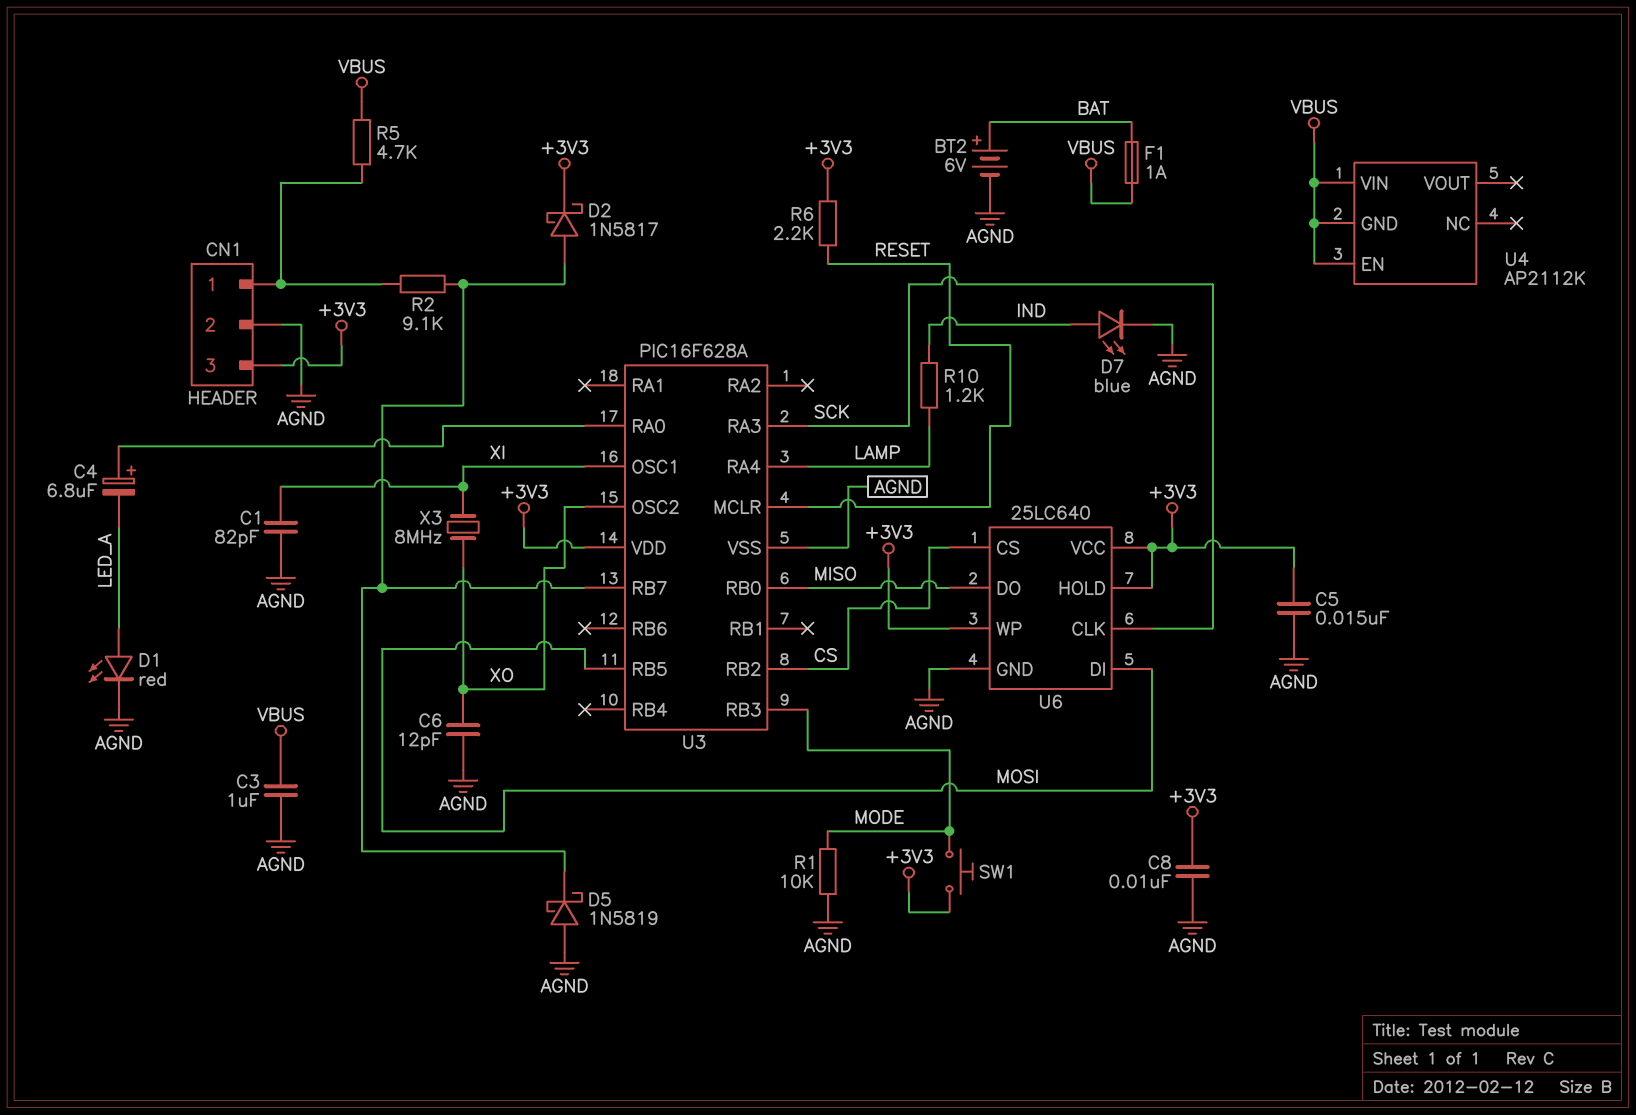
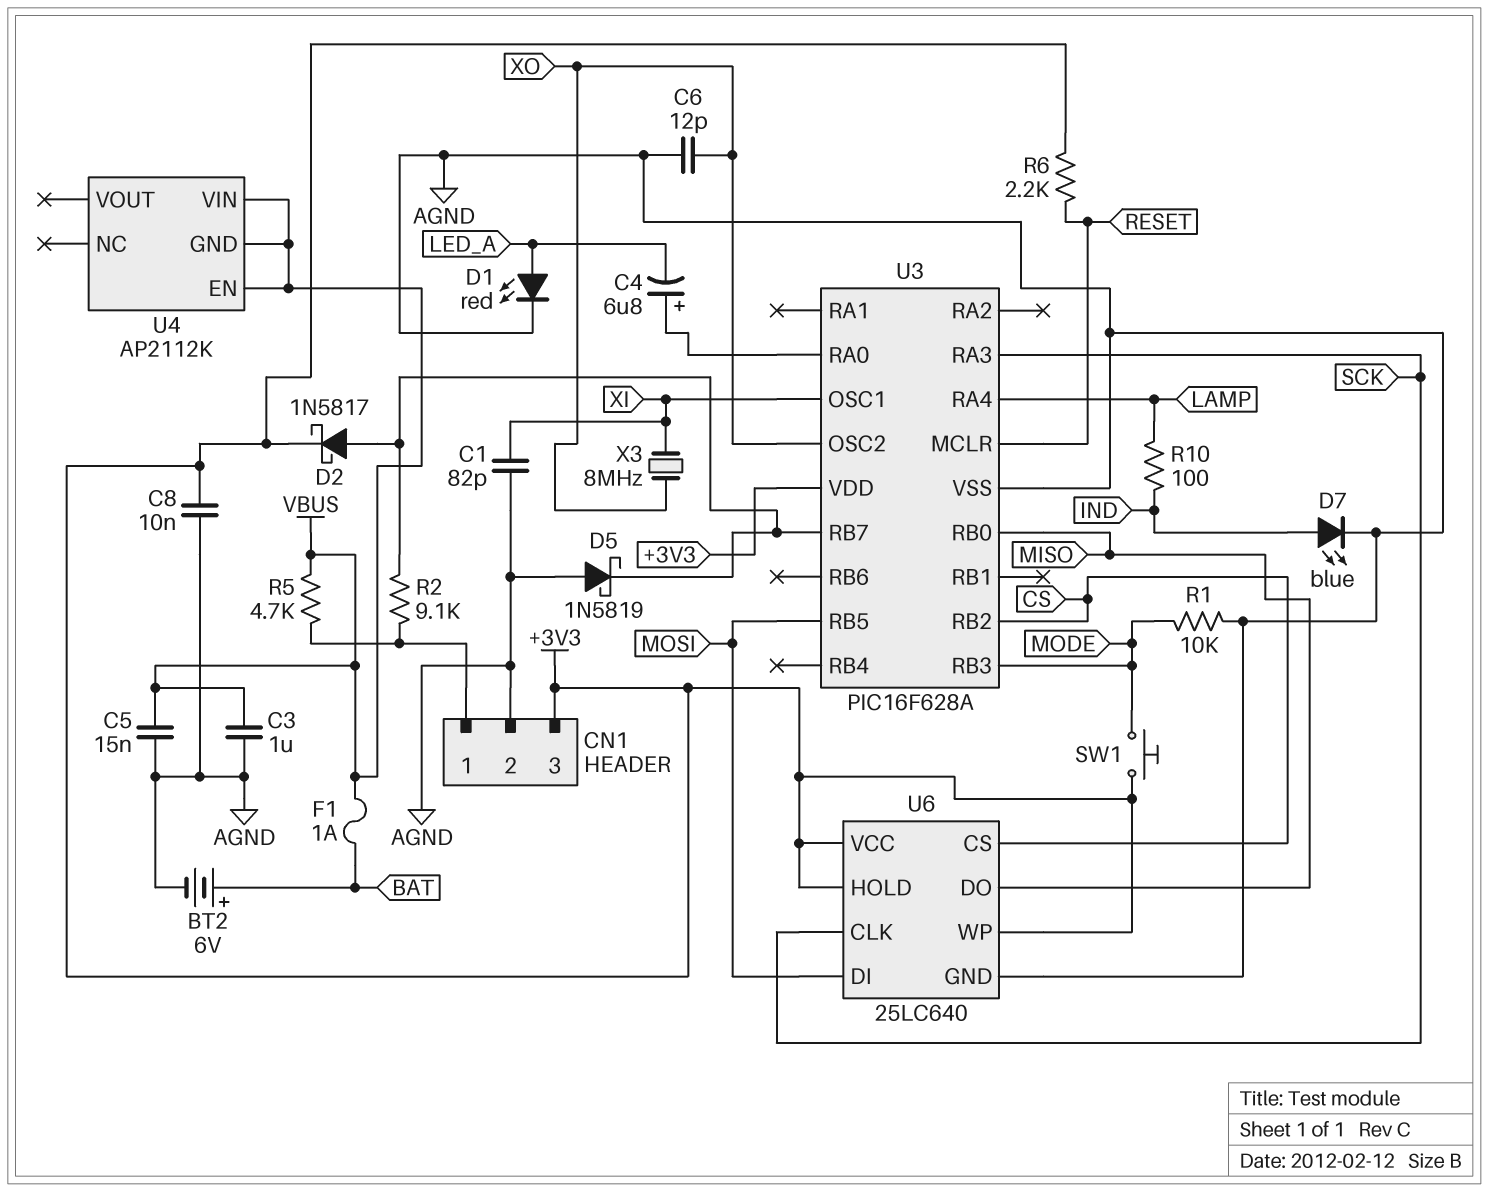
C5: 15nF (+3V3, AGND) -> 15nF (AGND, VBUS)
R10: 1.2k (IND, LAMP) -> 100 (IND, LAMP)

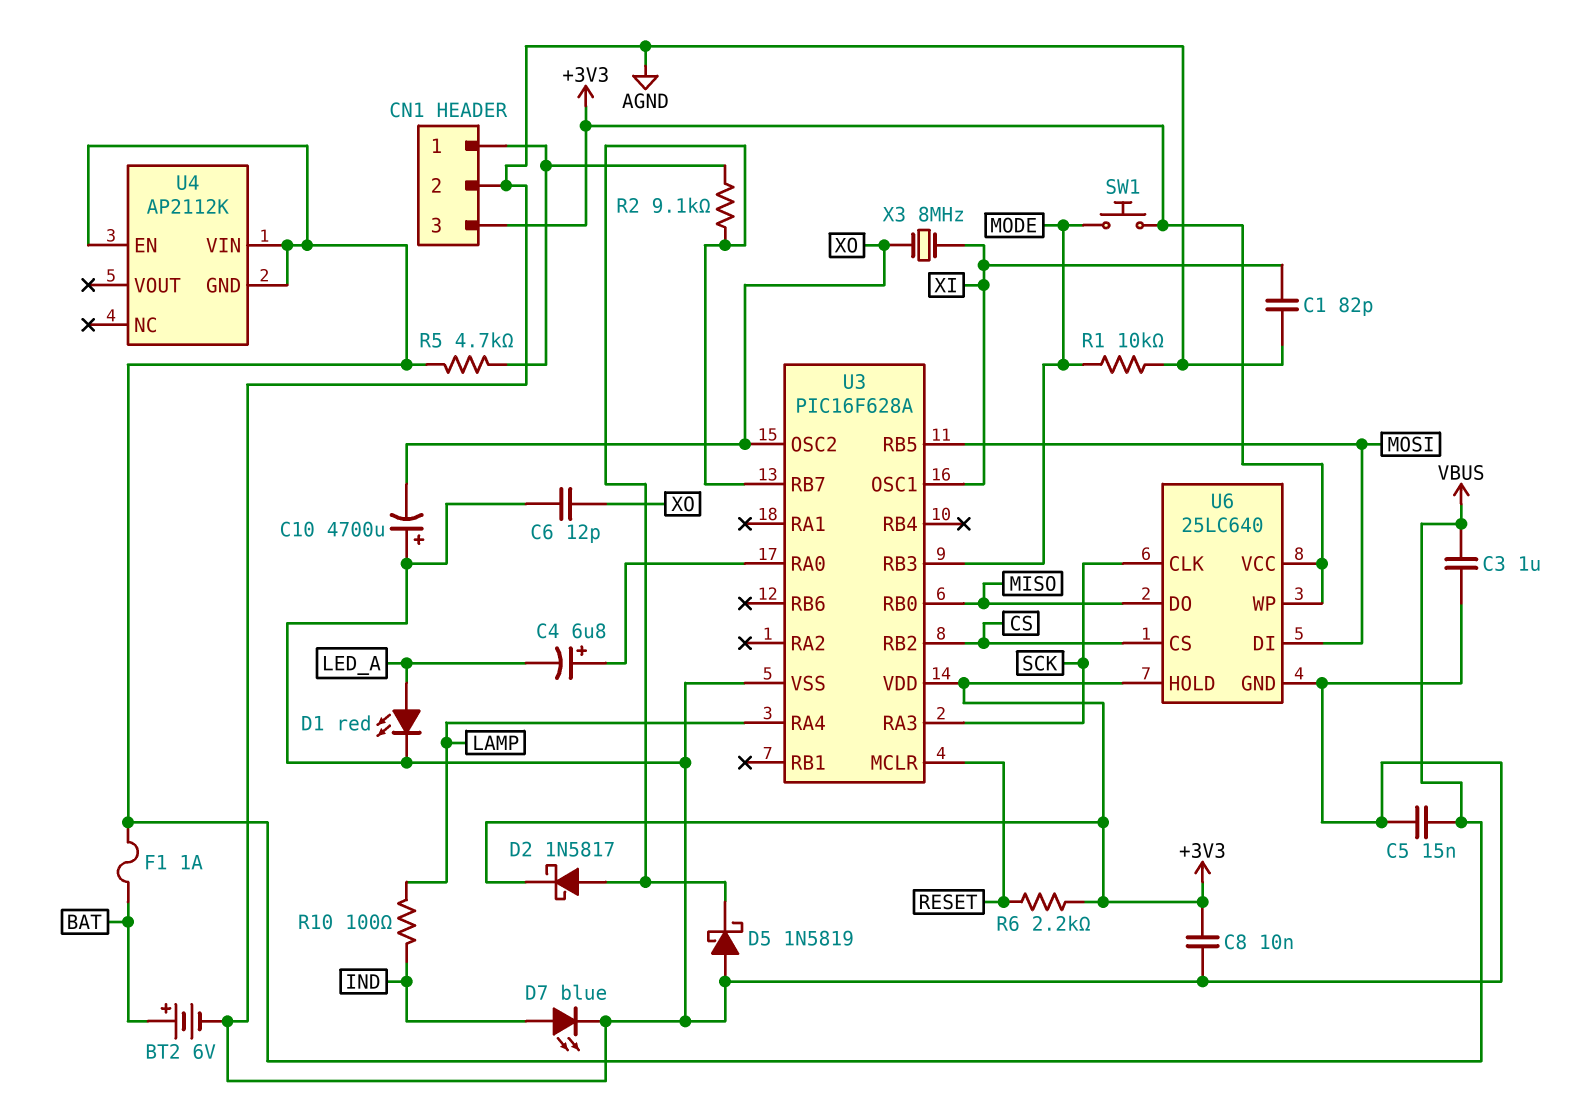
C10: none -> 4700uF (plus AGND, minus XO)

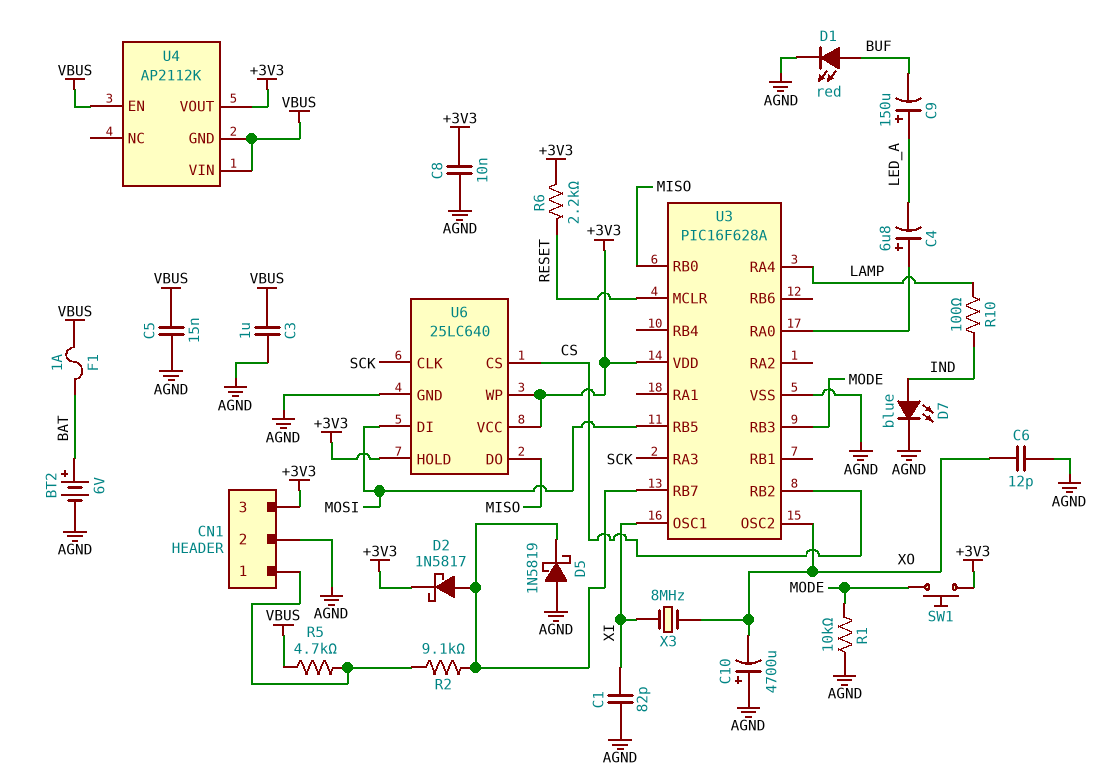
C9: none -> 150uF (plus LED_A, minus BUF)
D1: LED red (A LED_A, K AGND) -> LED red (A BUF, K AGND)
U4 pin VOUT: none -> +3V3

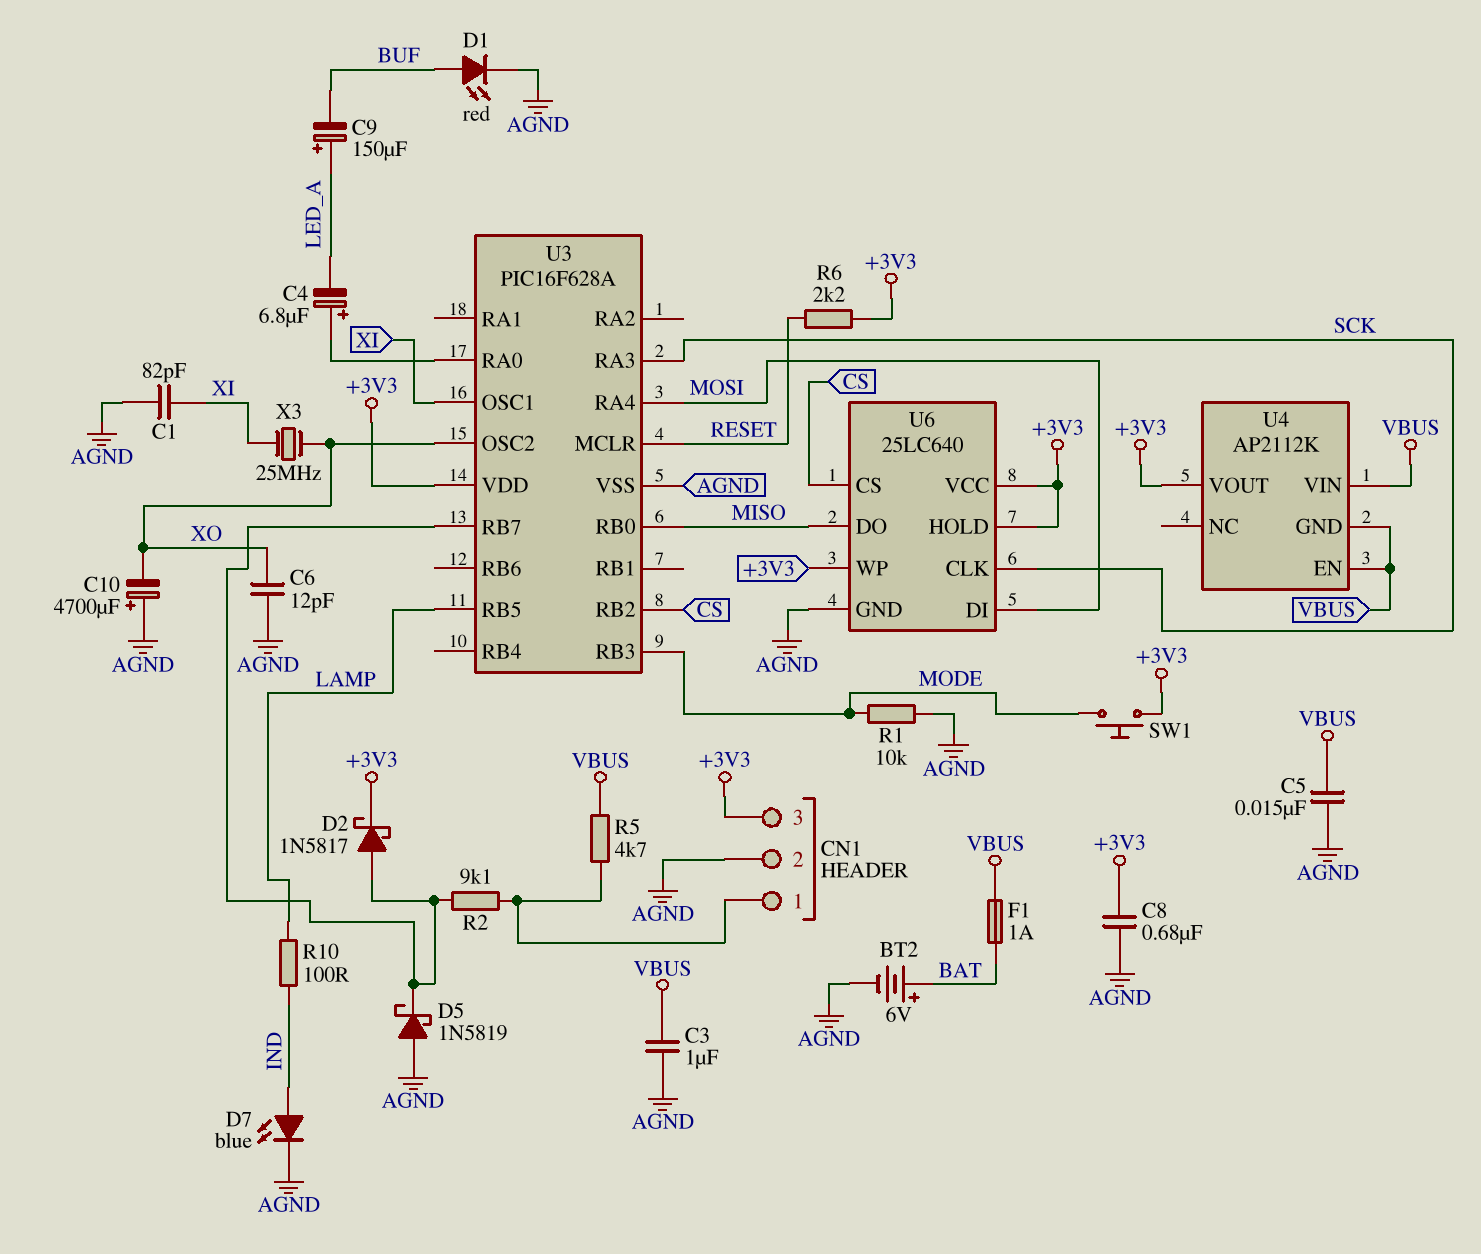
C8: 10nF (+3V3, AGND) -> 680nF (+3V3, AGND)
U3 pin RA4: LAMP -> MOSI
U3 pin RB5: MOSI -> LAMP
X3: 8MHz (XI, XO) -> 25MHz (XI, XO)

